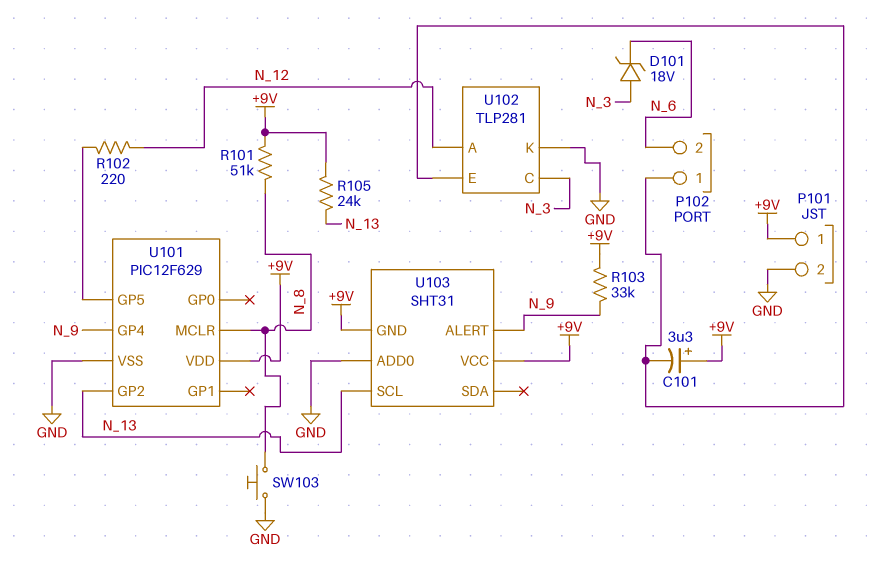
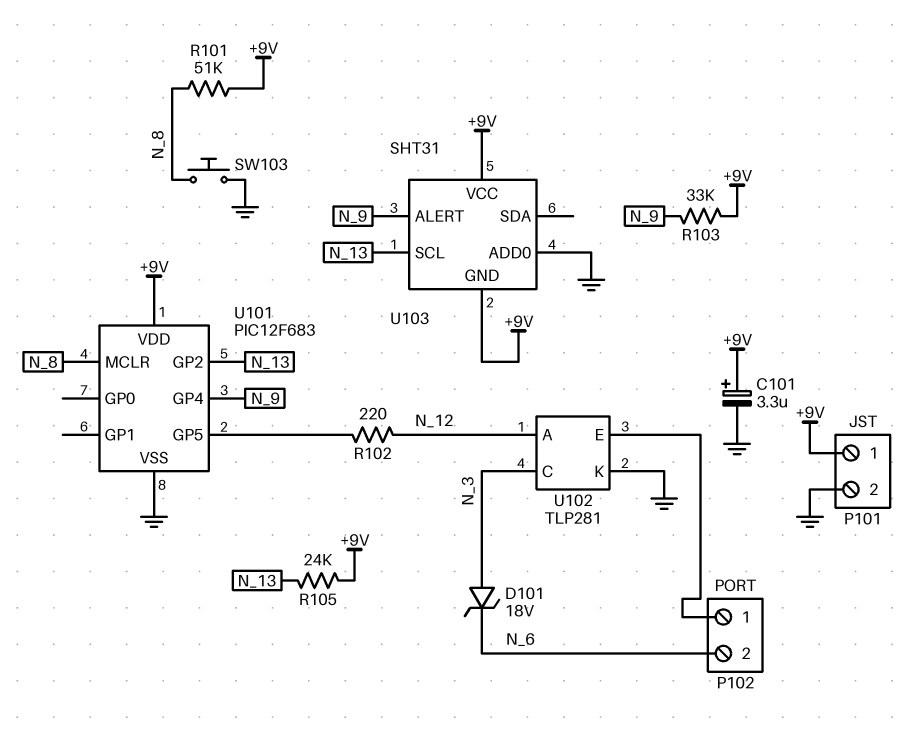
C101: 3.3uF (plus +9V, minus P102/1) -> 3.3uF (plus +9V, minus GND)
U101: PIC12F629 -> PIC12F683

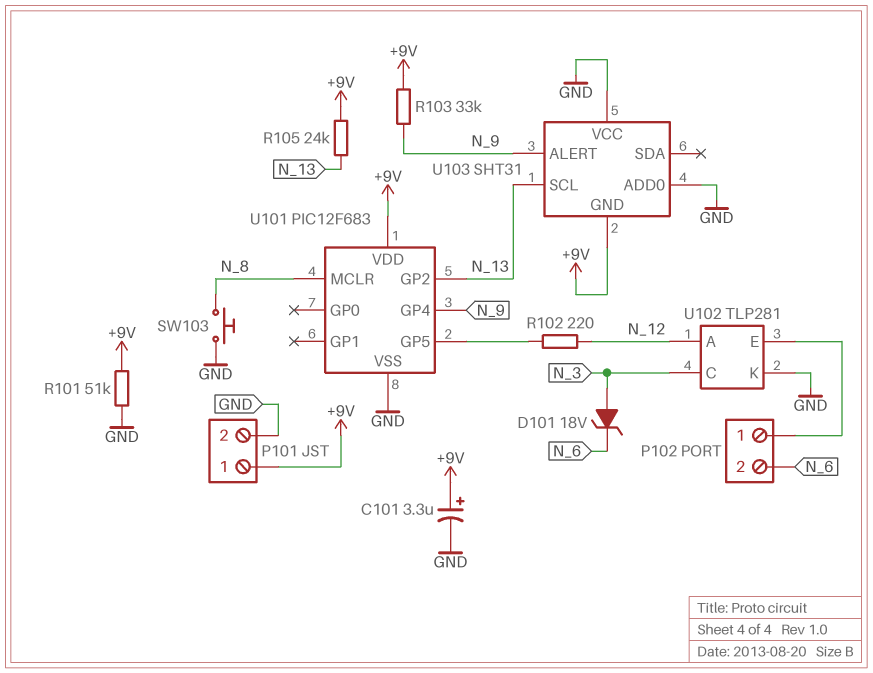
R101: 51k (+9V, N_8) -> 51k (+9V, GND)
U103 pin VCC: +9V -> GND

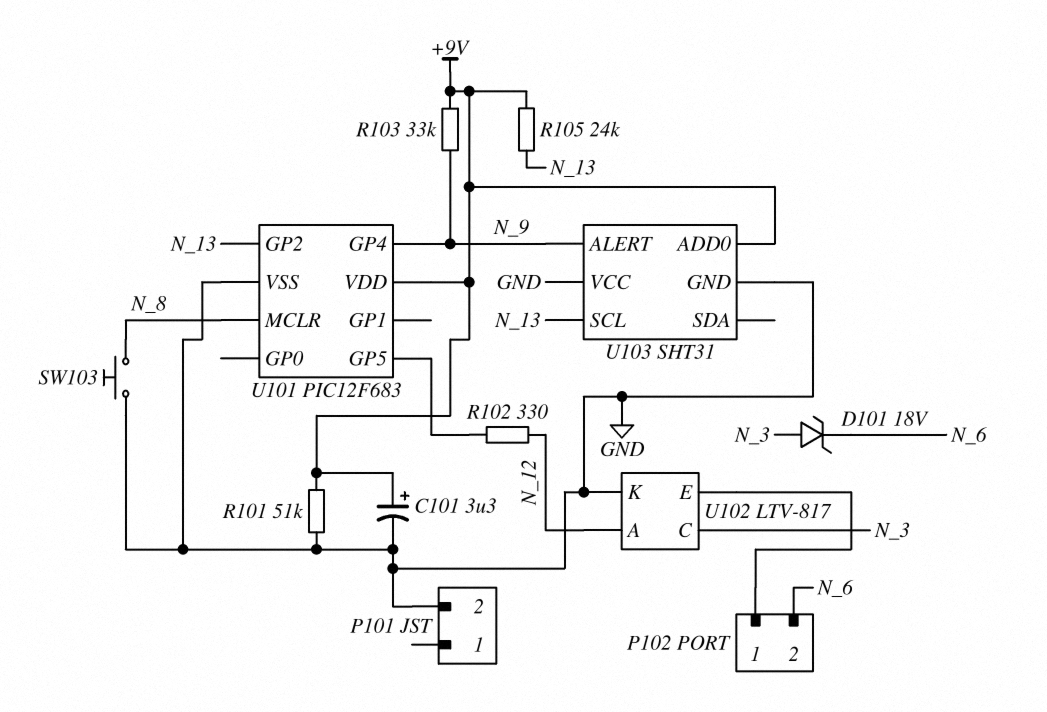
P101 pin 1: +9V -> none
R102: 220 (N_12, U101/GP5) -> 330 (N_12, U101/GP5)
U102: TLP281 -> LTV-817
U103 pin ADD0: GND -> +9V
U103 pin GND: +9V -> GND

